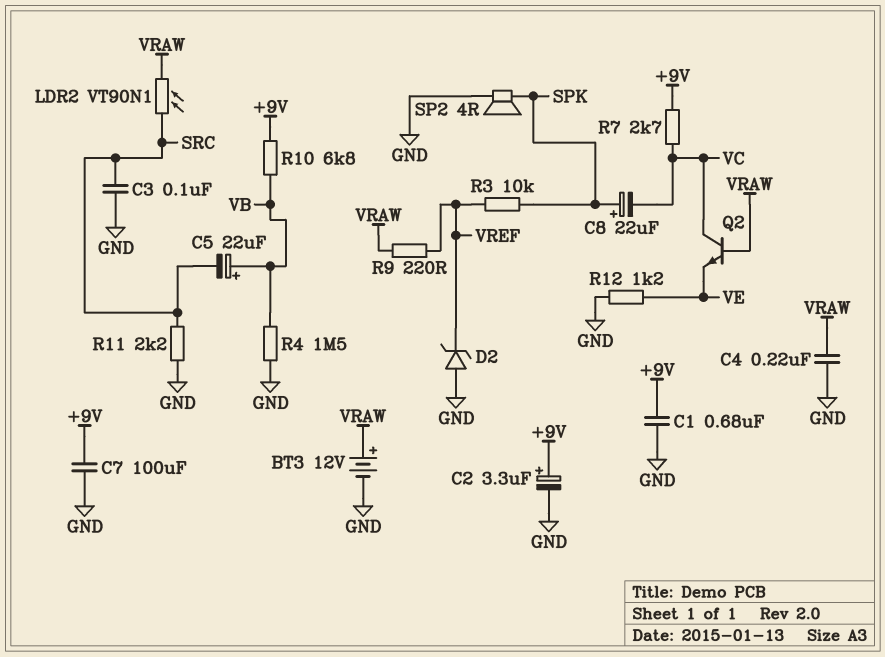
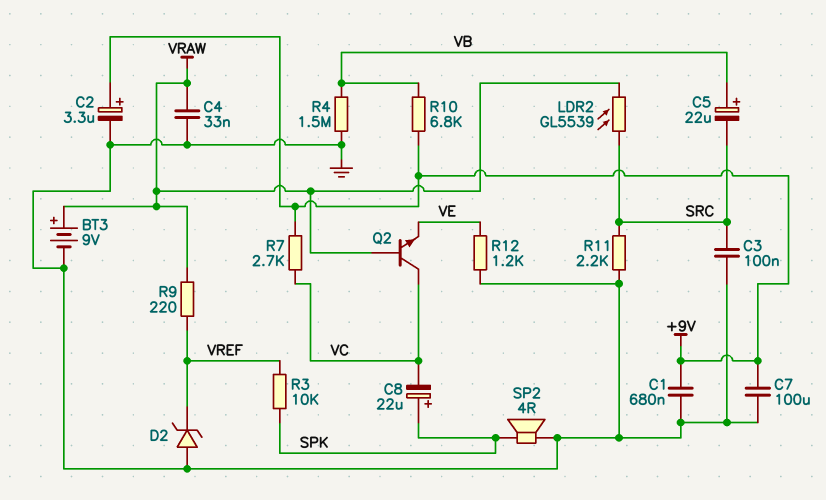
BT3: 12V (plus VRAW, minus GND) -> 9V (plus VRAW, minus GND)
C4: 220nF (GND, VRAW) -> 33nF (GND, VRAW)
LDR2: VT90N1 (SRC, VRAW) -> GL5539 (SRC, VRAW)

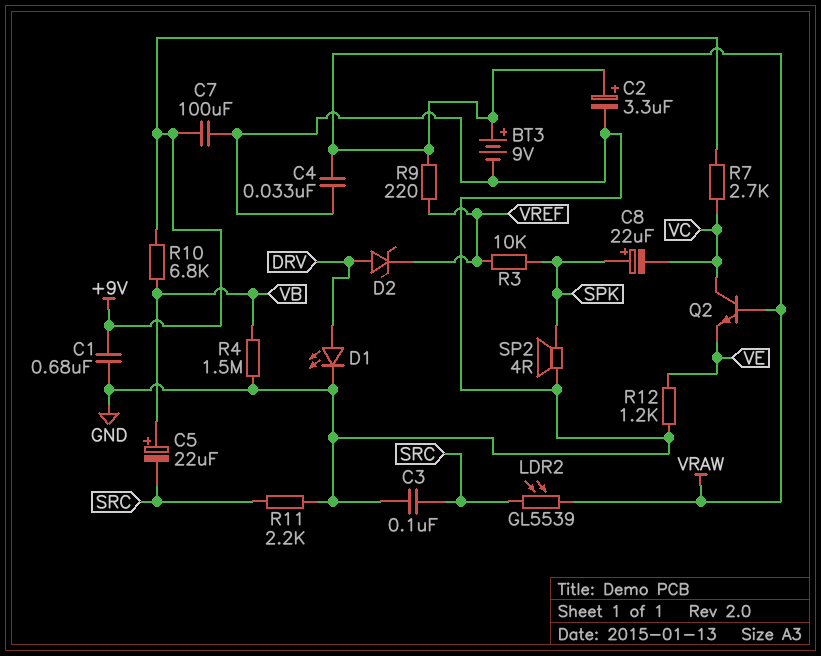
C2: 3.3uF (plus +9V, minus GND) -> 3.3uF (plus VRAW, minus GND)
D1: none -> LED (A DRV, K GND)
D2: zener (A GND, K VREF) -> zener (A DRV, K VREF)

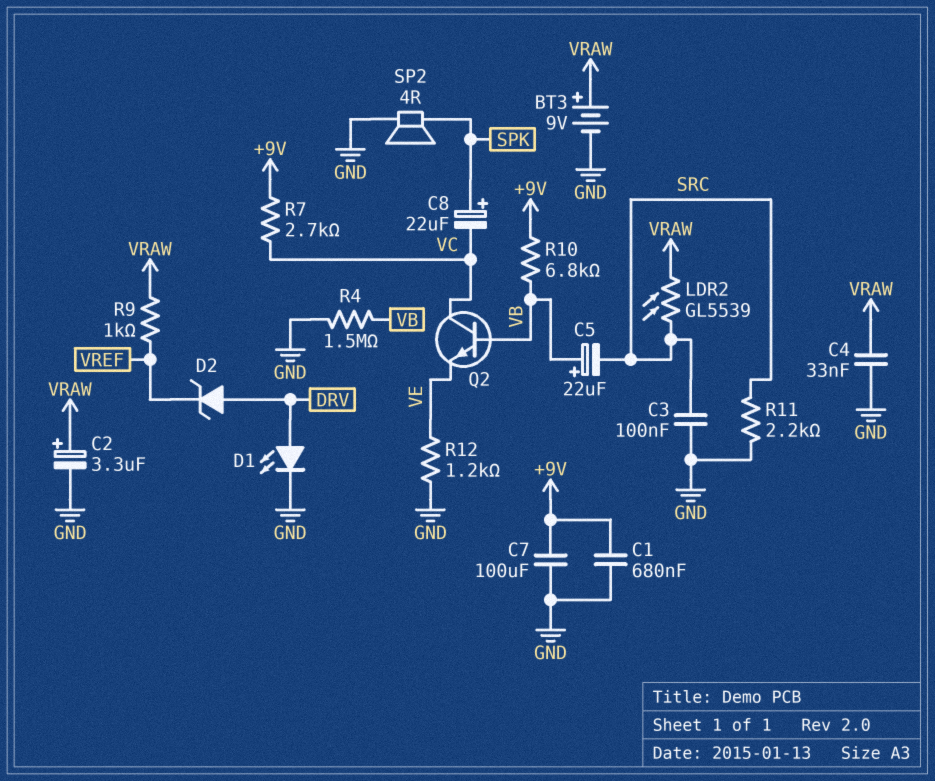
Q2: NPN (B VRAW, C VC, E VE) -> NPN (B VB, C VC, E VE)
R3: 10k (SPK, VREF) -> none
R9: 220 (VRAW, VREF) -> 1k (VRAW, VREF)

